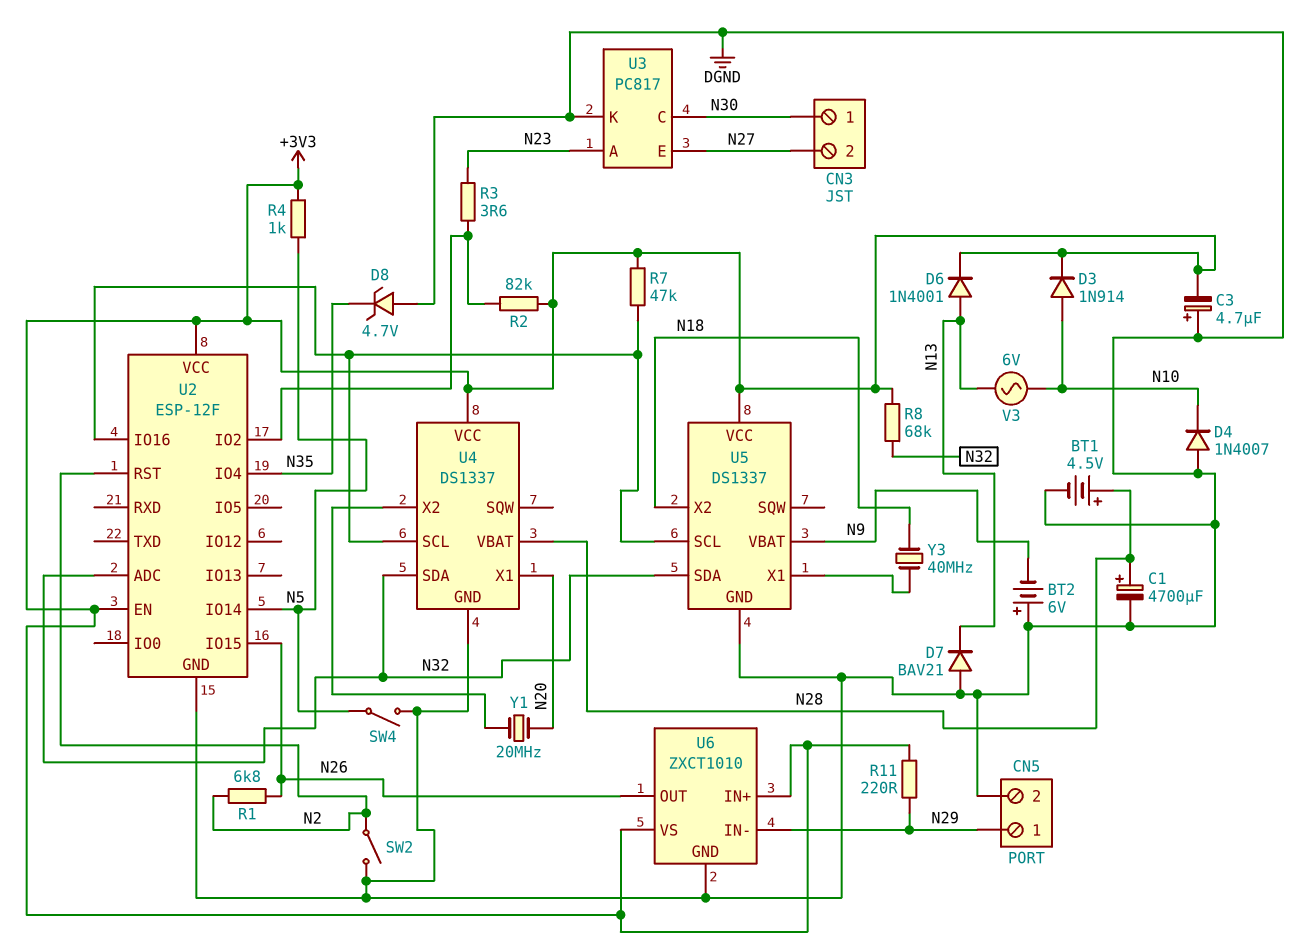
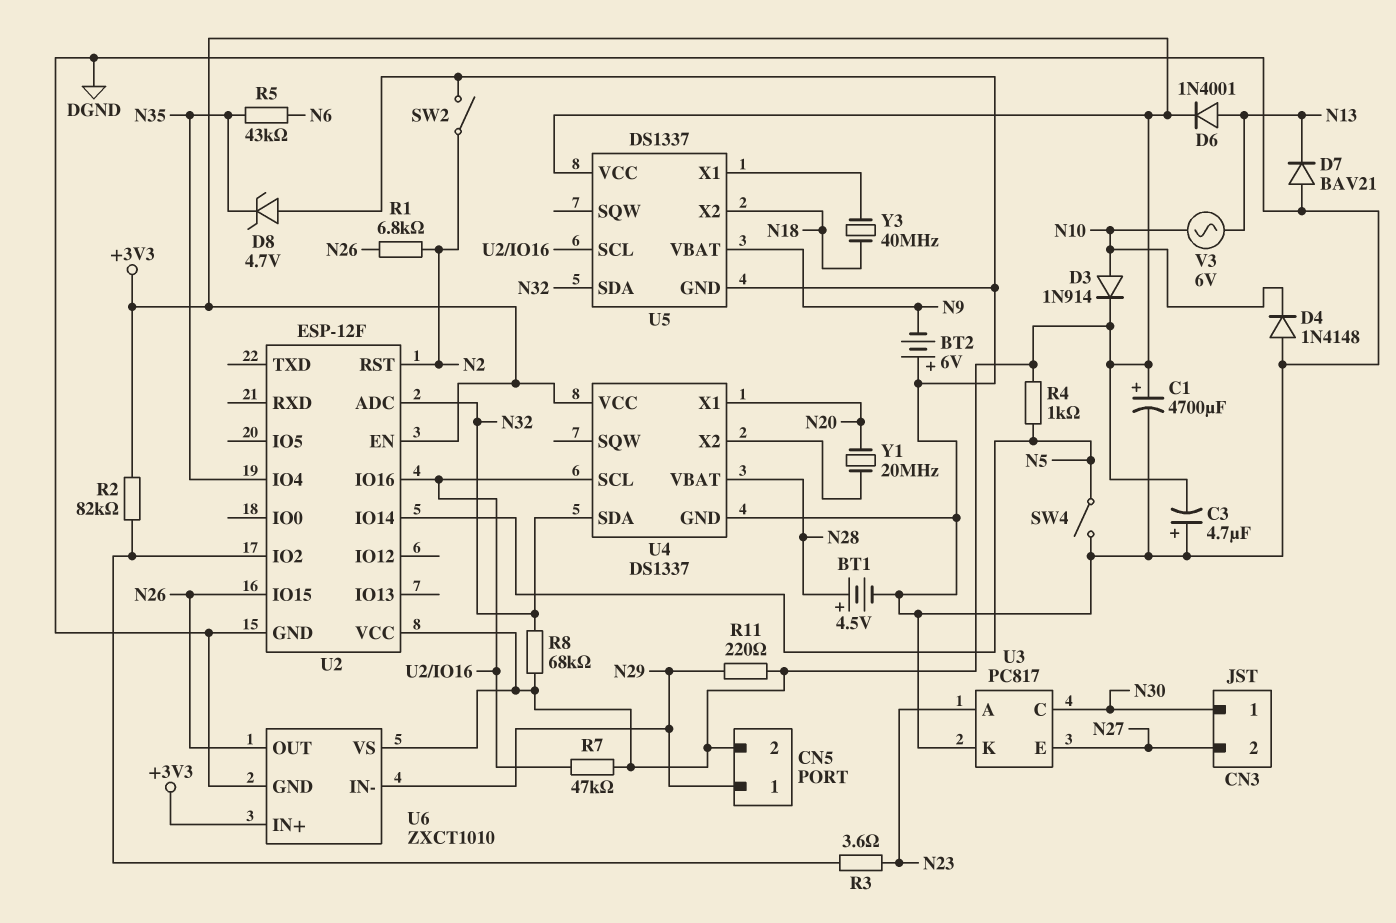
C1: 4700uF (plus N28, minus DGND) -> 4700uF (plus +3V3, minus DGND)
CN5 pin 2: DGND -> +3V3
D4: diode 1N4007 (A DGND, K N10) -> diode 1N4148 (A DGND, K N10)
R5: none -> 43k (N6, N35)

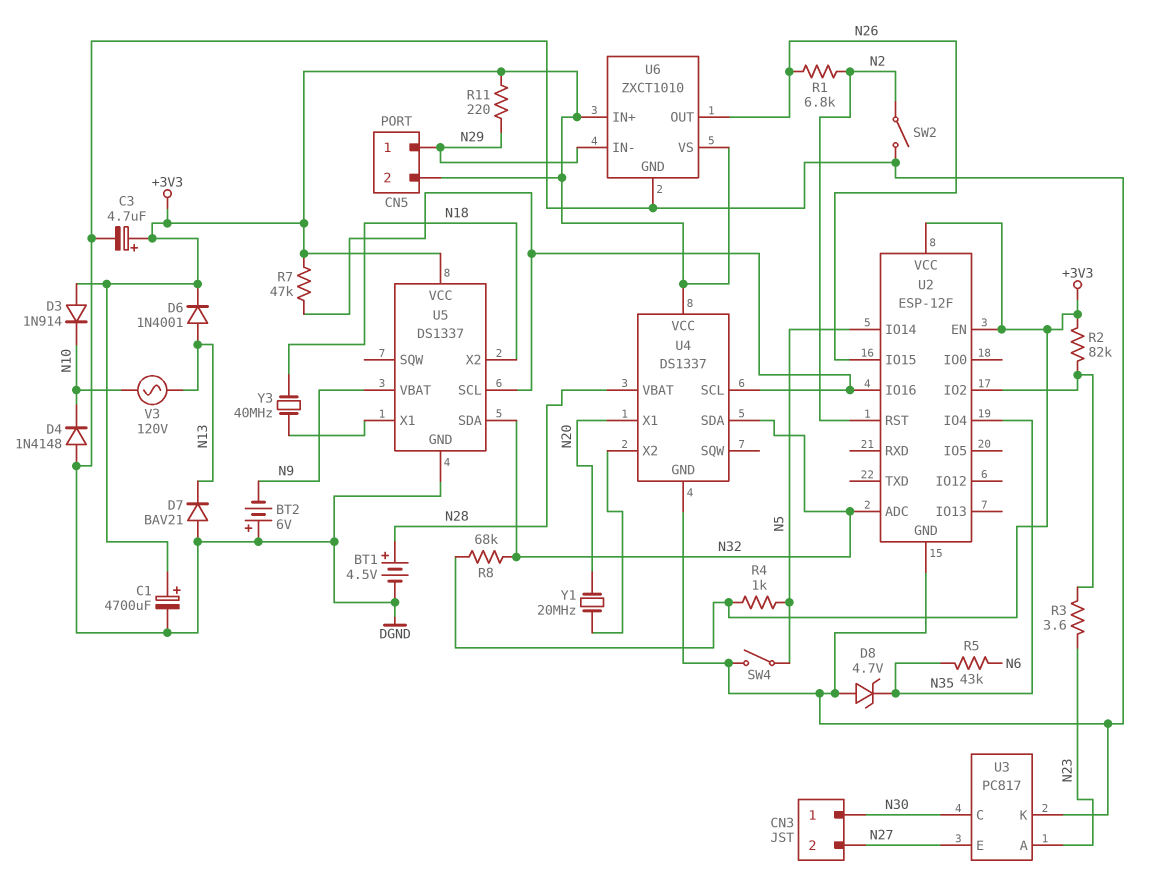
C3: 4.7uF (plus DGND, minus +3V3) -> 4.7uF (plus +3V3, minus DGND)
D3: diode 1N914 (A N10, K +3V3) -> diode 1N914 (A +3V3, K N10)
V3: AC 6V (N10, N13) -> AC 120V (N10, N13)

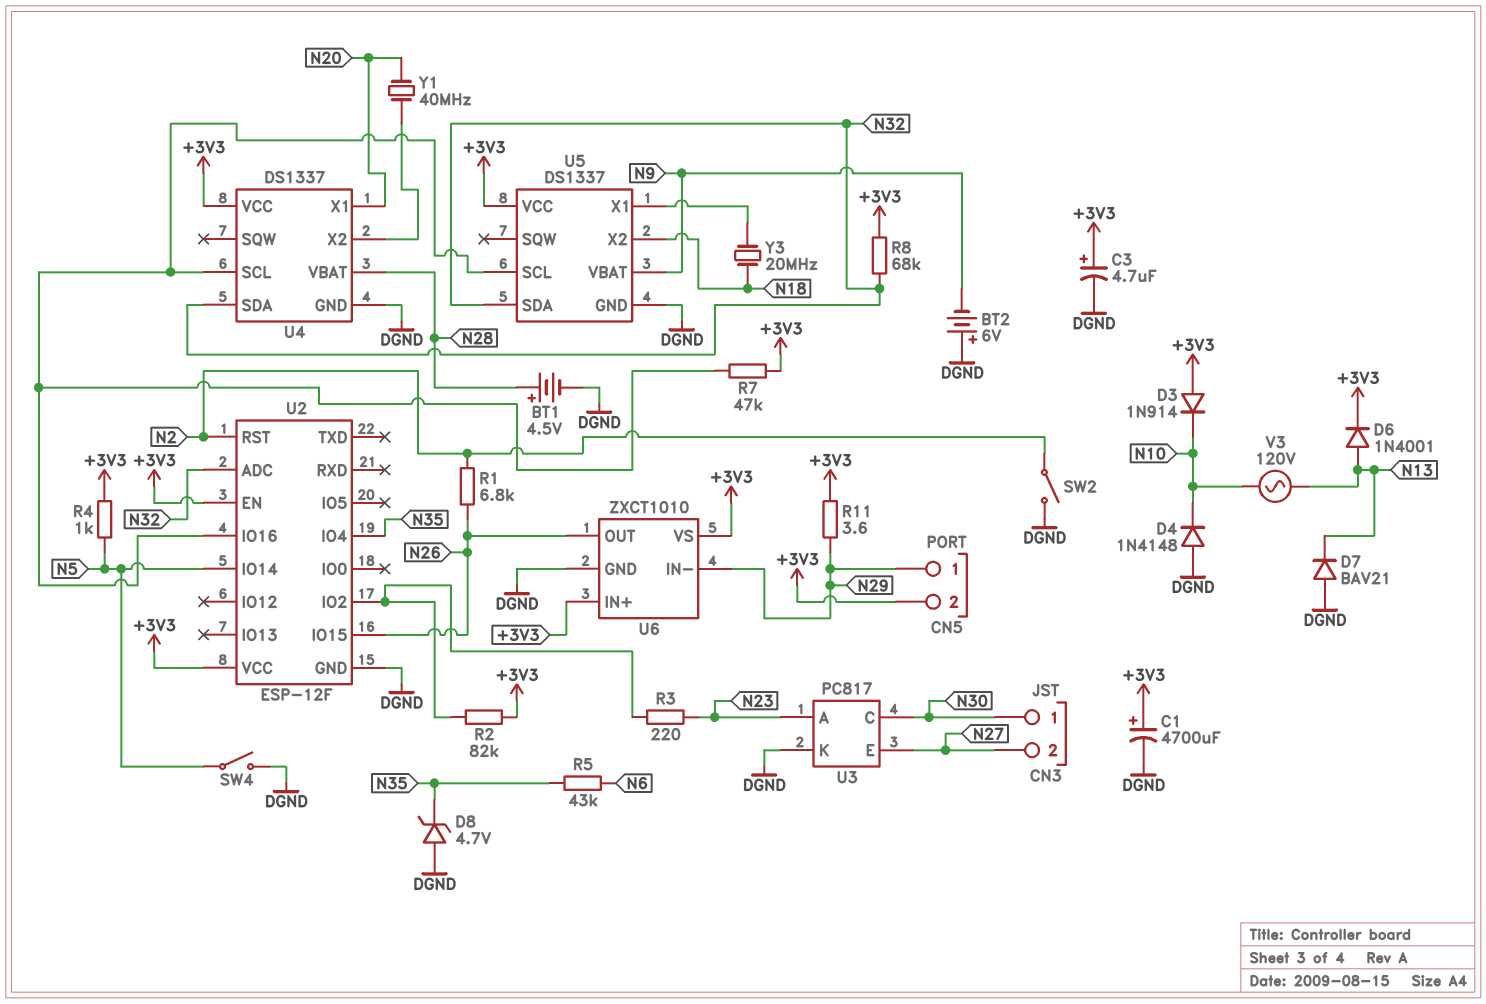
R3: 3.6 (N23, U2/IO2) -> 220 (N23, U2/IO2)
R11: 220 (+3V3, N29) -> 3.6 (+3V3, N29)
Y1: 20MHz (N20, U4/X2) -> 40MHz (N20, U4/X2)
Y3: 40MHz (N18, U5/X1) -> 20MHz (N18, U5/X1)

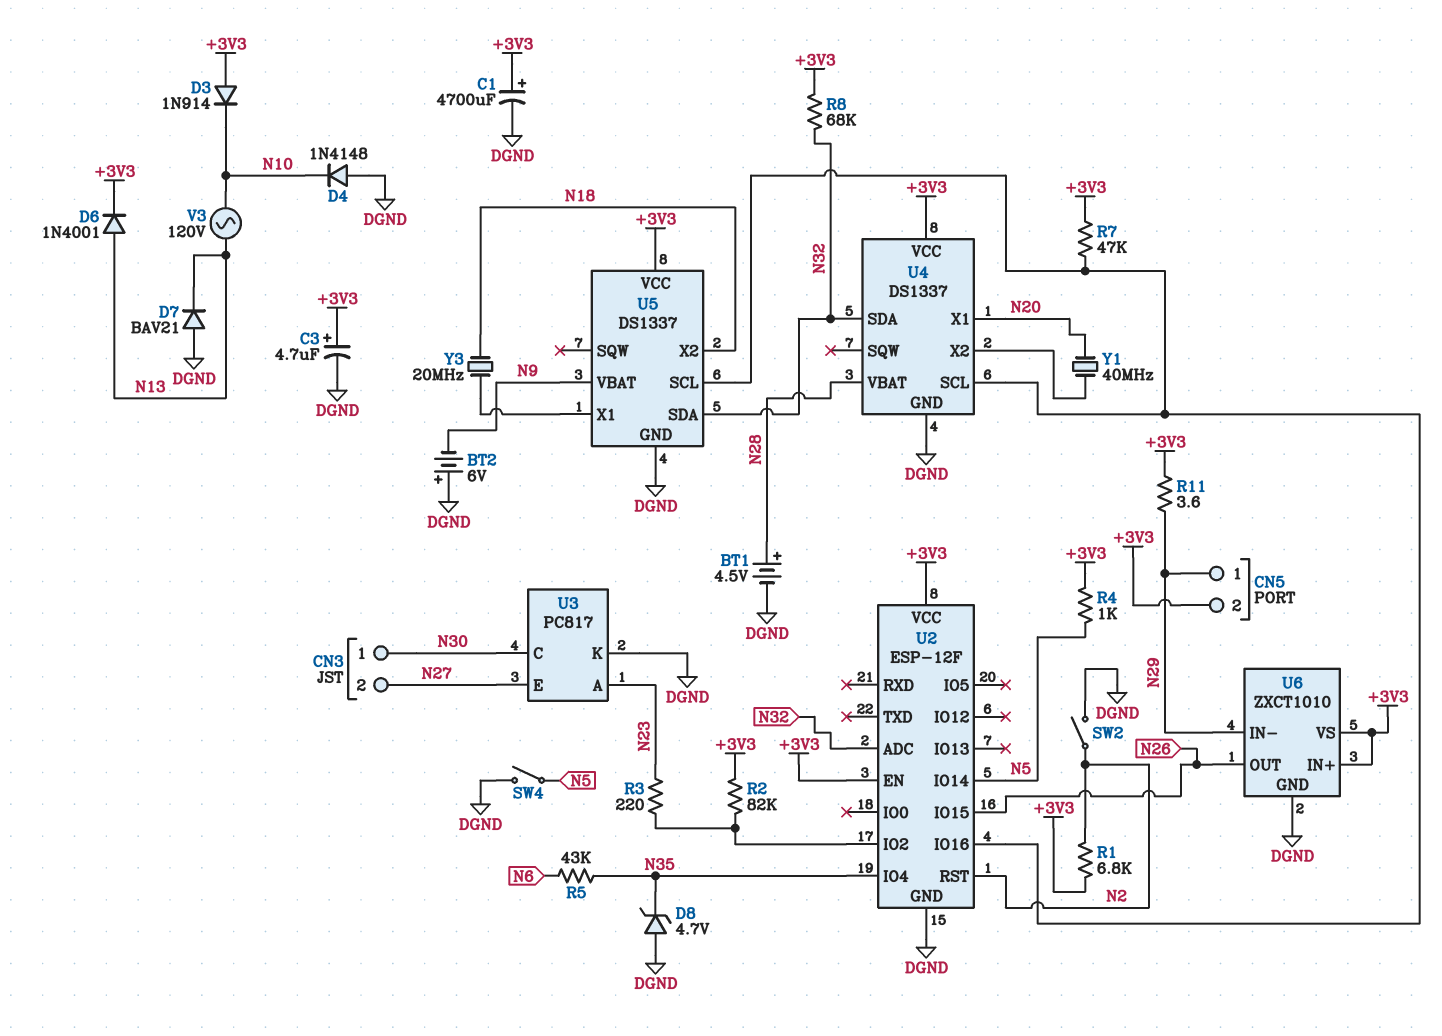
R1: 6.8k (N2, N26) -> 6.8k (+3V3, N2)

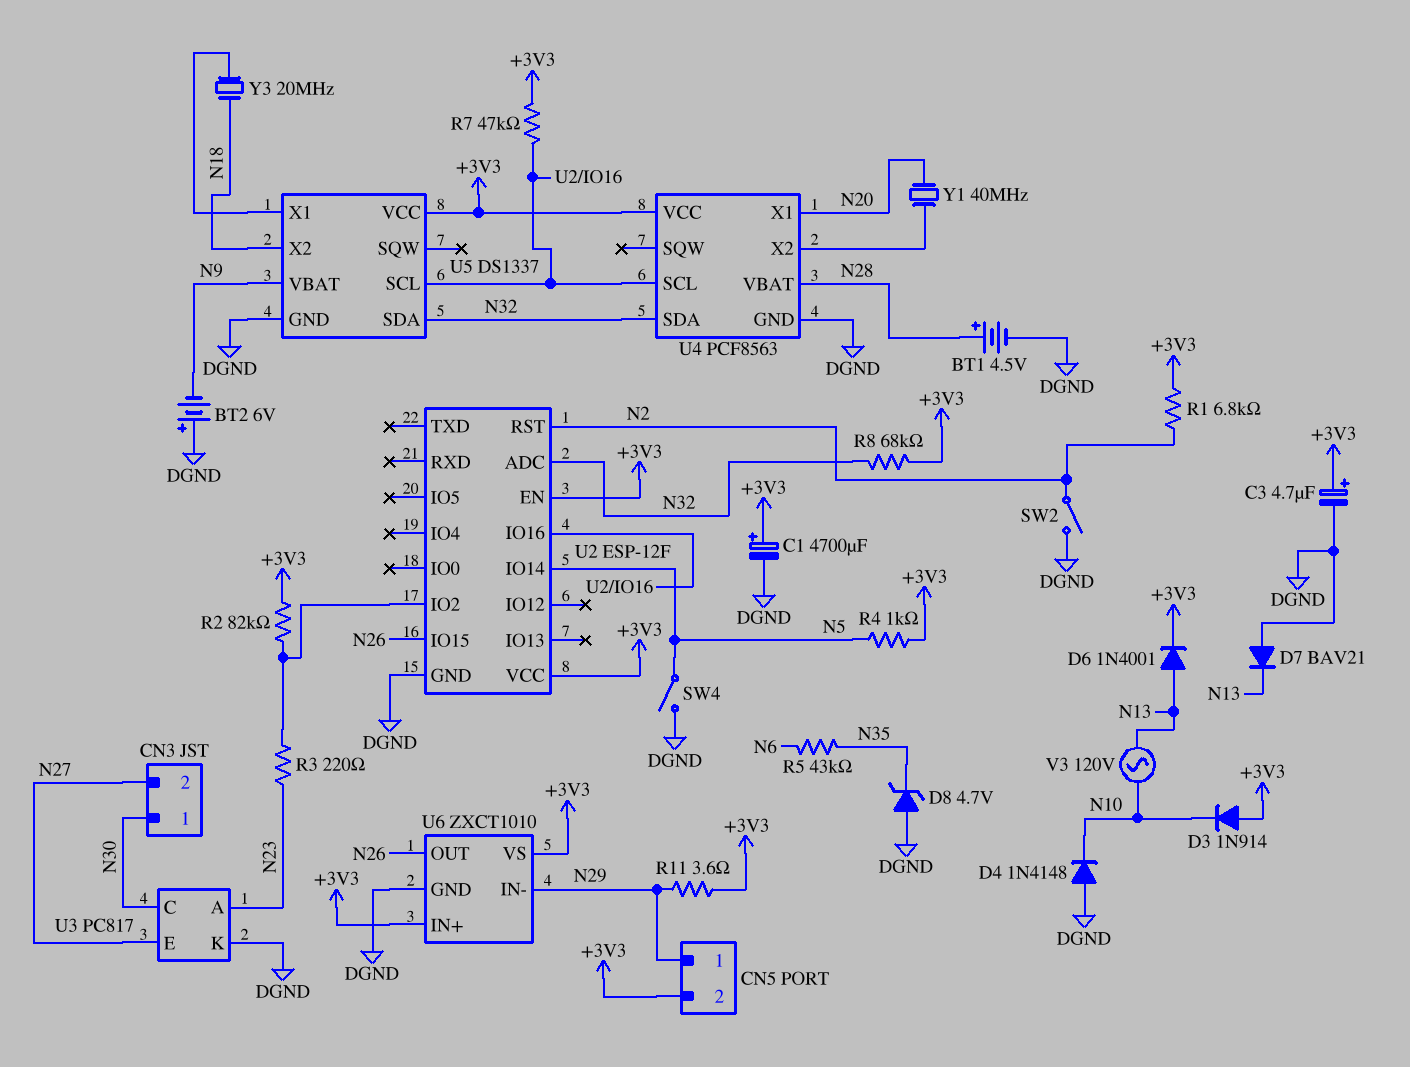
U2 pin IO4: N35 -> none
U4: DS1337 -> PCF8563

